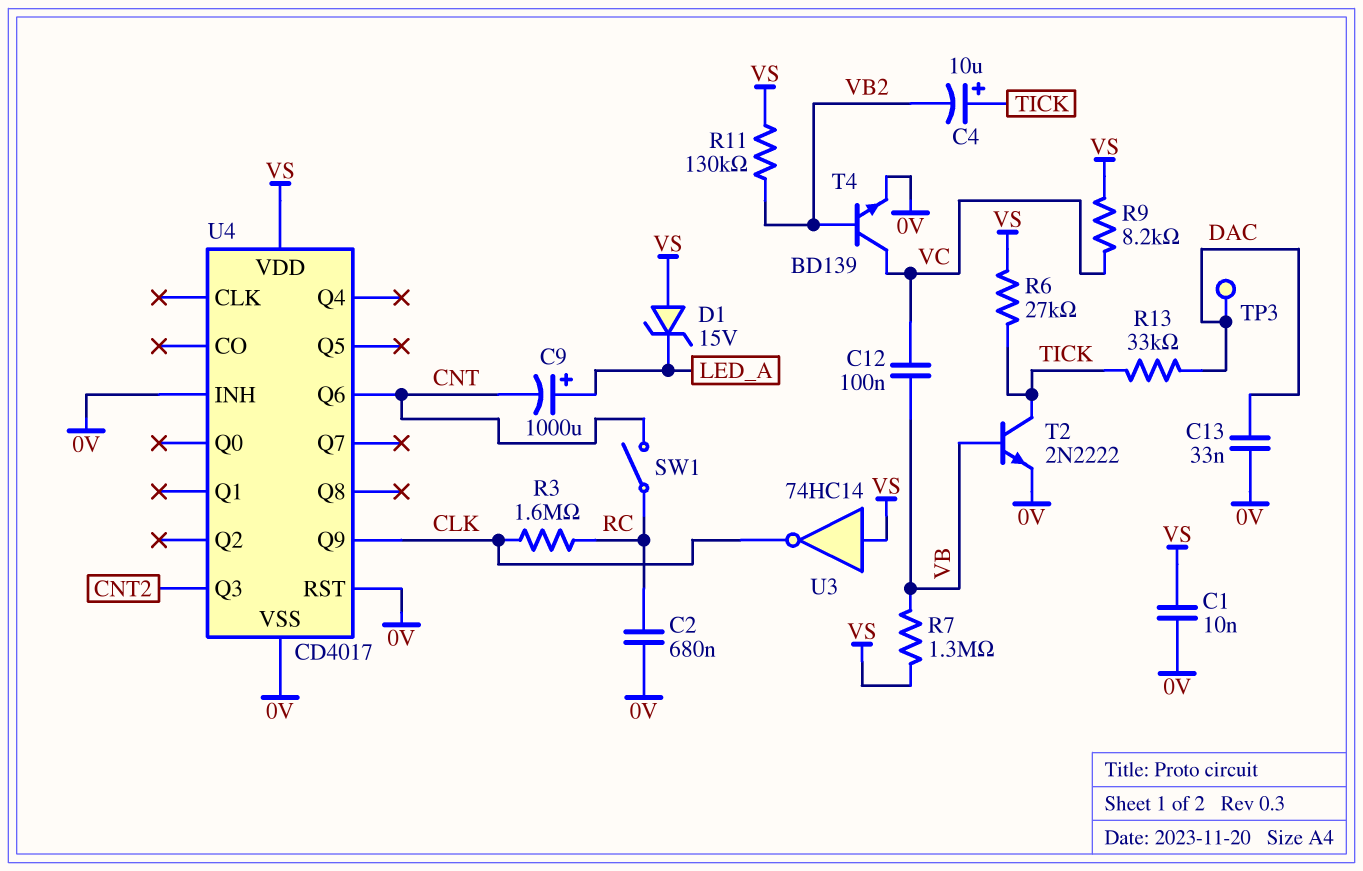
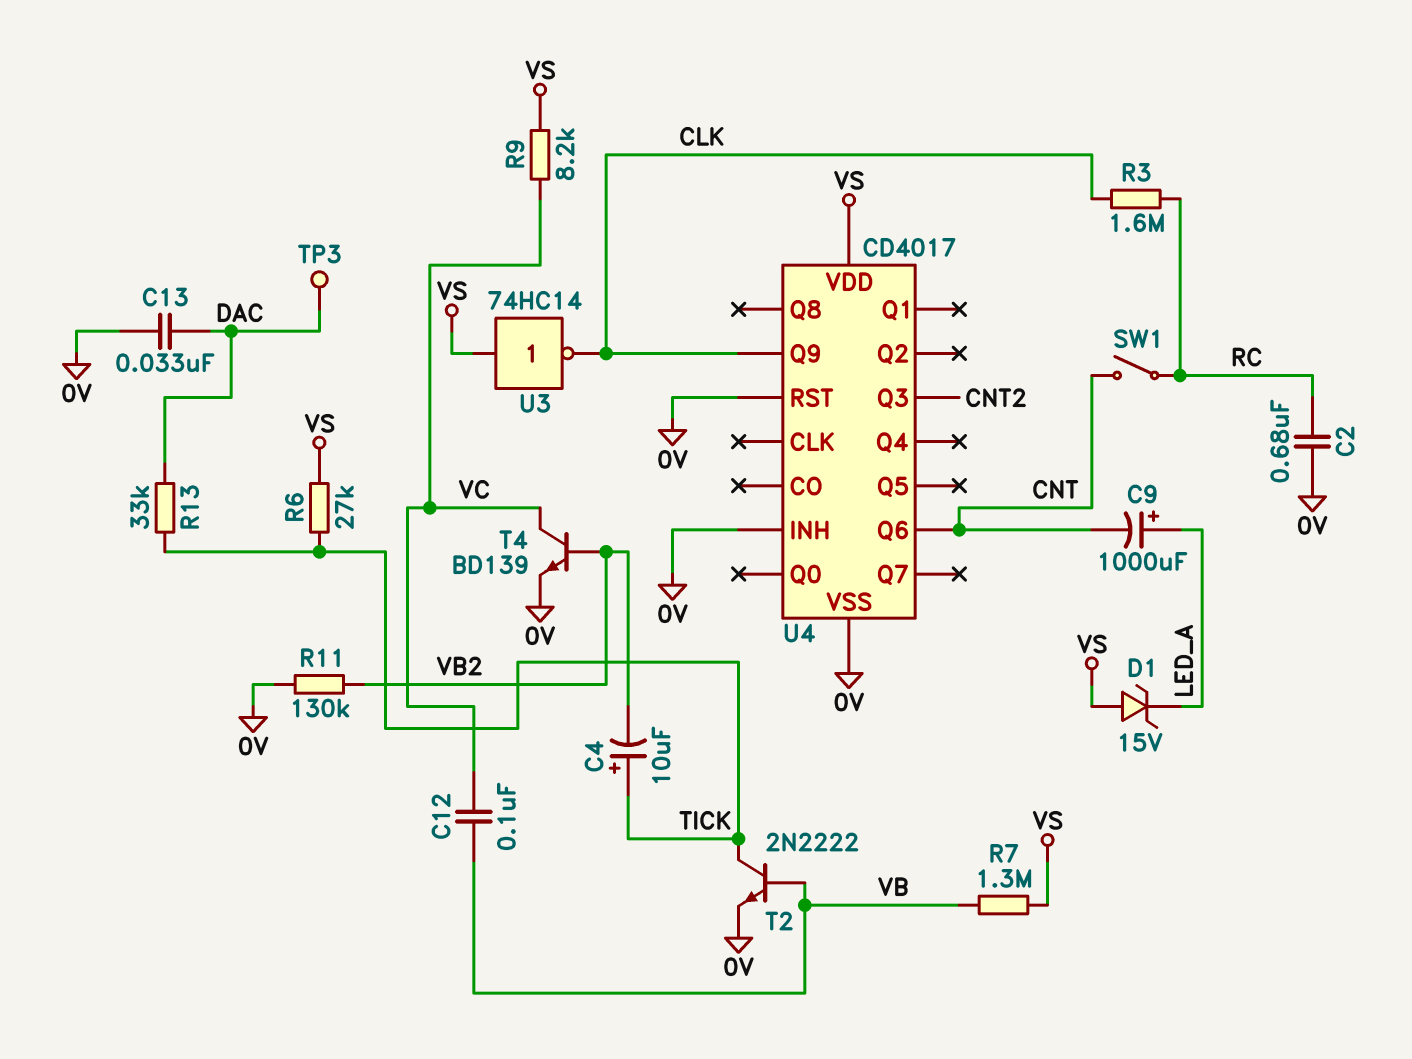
C1: 10nF (0V, VS) -> none
R11: 130k (VB2, VS) -> 130k (0V, VB2)

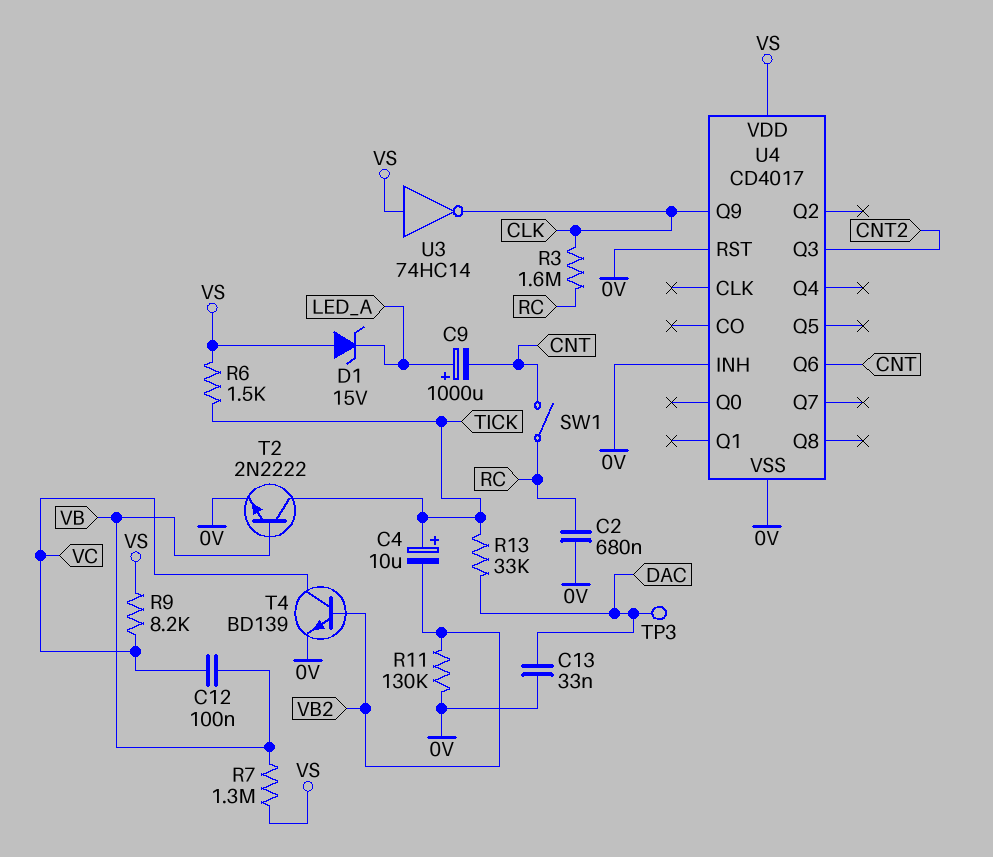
R6: 27k (TICK, VS) -> 1.5k (TICK, VS)

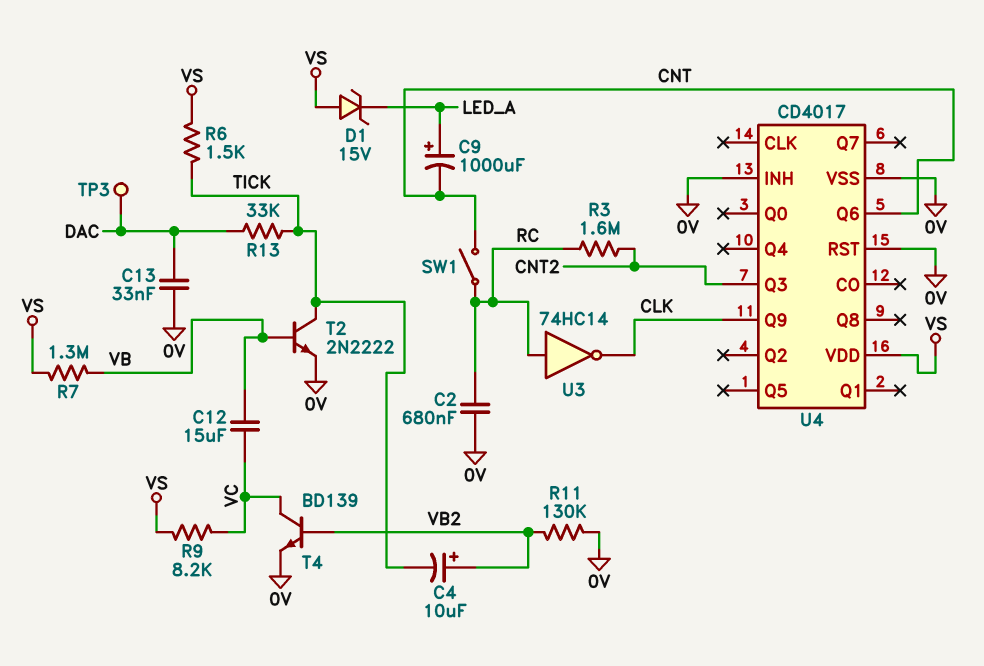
C4: 10uF (plus TICK, minus VB2) -> 10uF (plus VB2, minus TICK)
C12: 100nF (VB, VC) -> 15uF (VB, VC)
R3: 1.6M (CLK, RC) -> 1.6M (CNT2, RC)
U3: NOT 74HC14 (in VS, out CLK) -> NOT 74HC14 (in RC, out CLK)

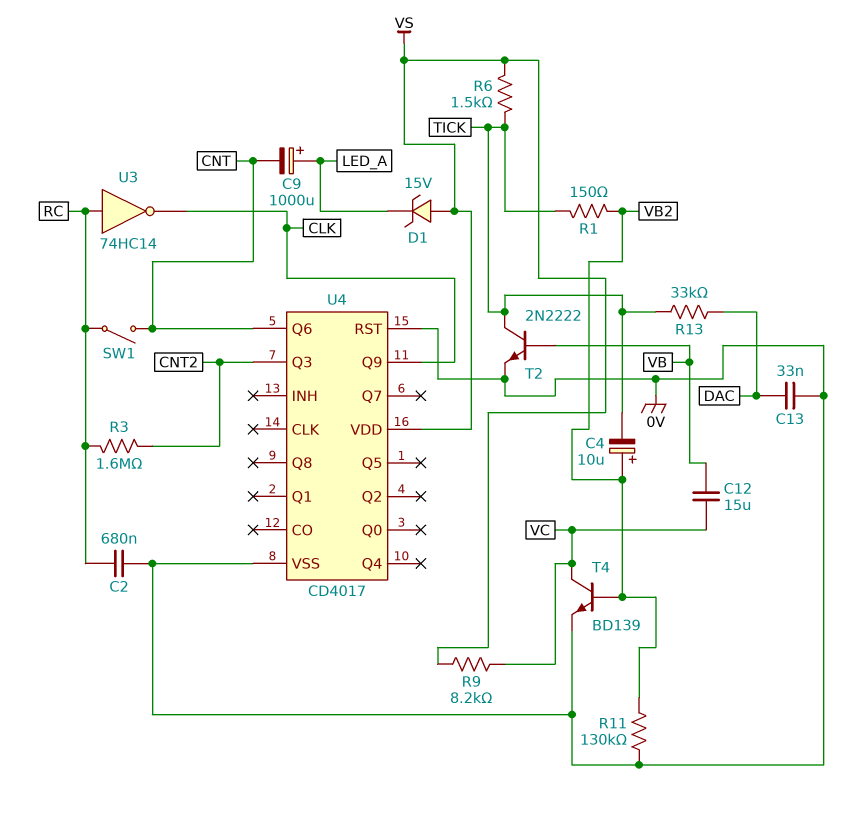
R1: none -> 150 (TICK, VB2)
R7: 1.3M (VB, VS) -> none
TP3: test point (DAC) -> none
U4 pin INH: 0V -> none

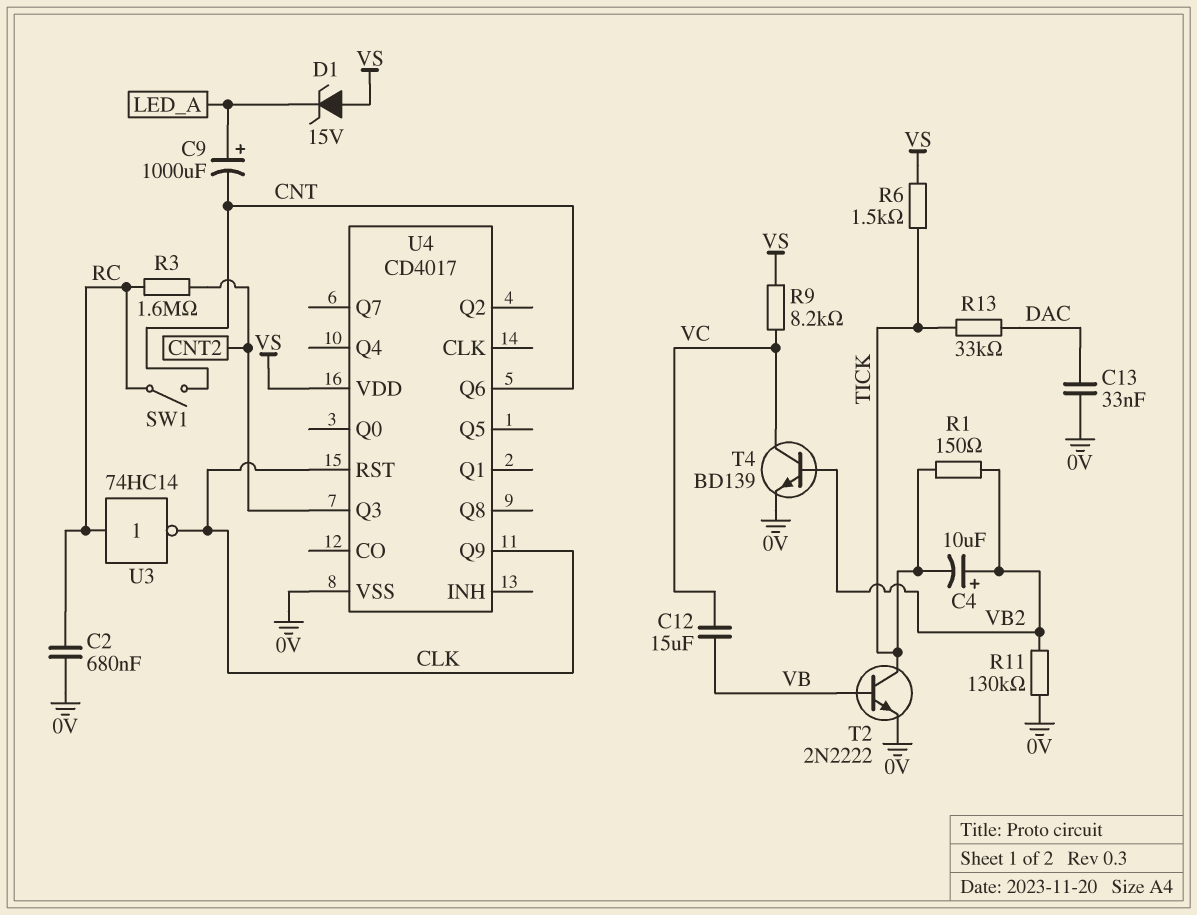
U4 pin RST: 0V -> CLK

